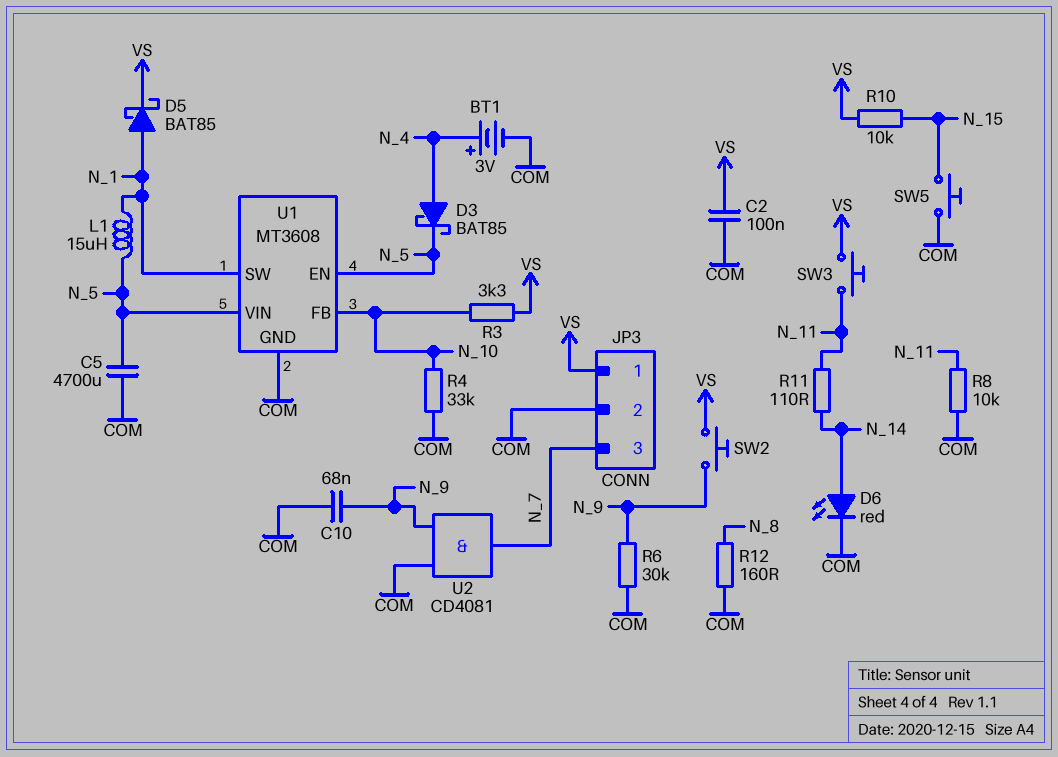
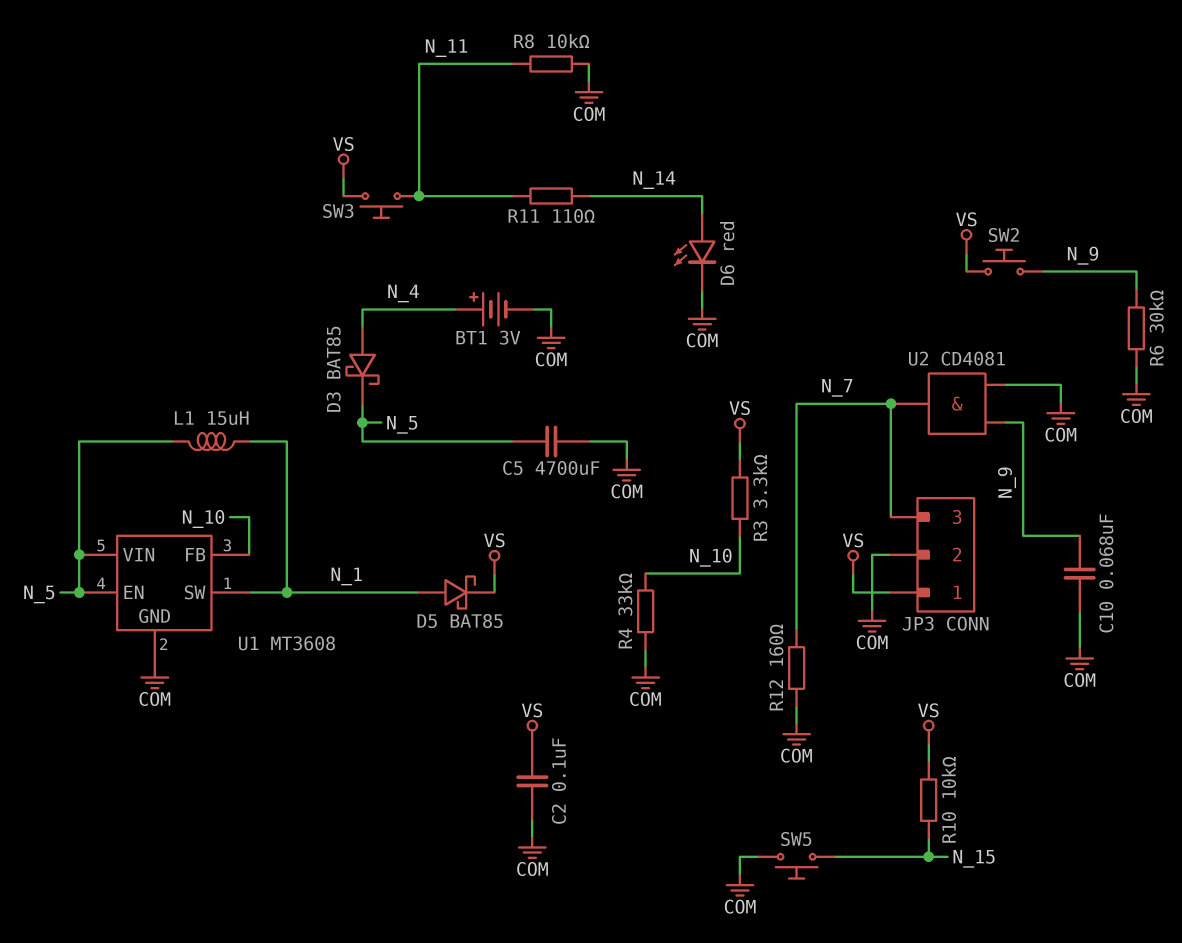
R12: 160 (COM, N_8) -> 160 (COM, N_7)

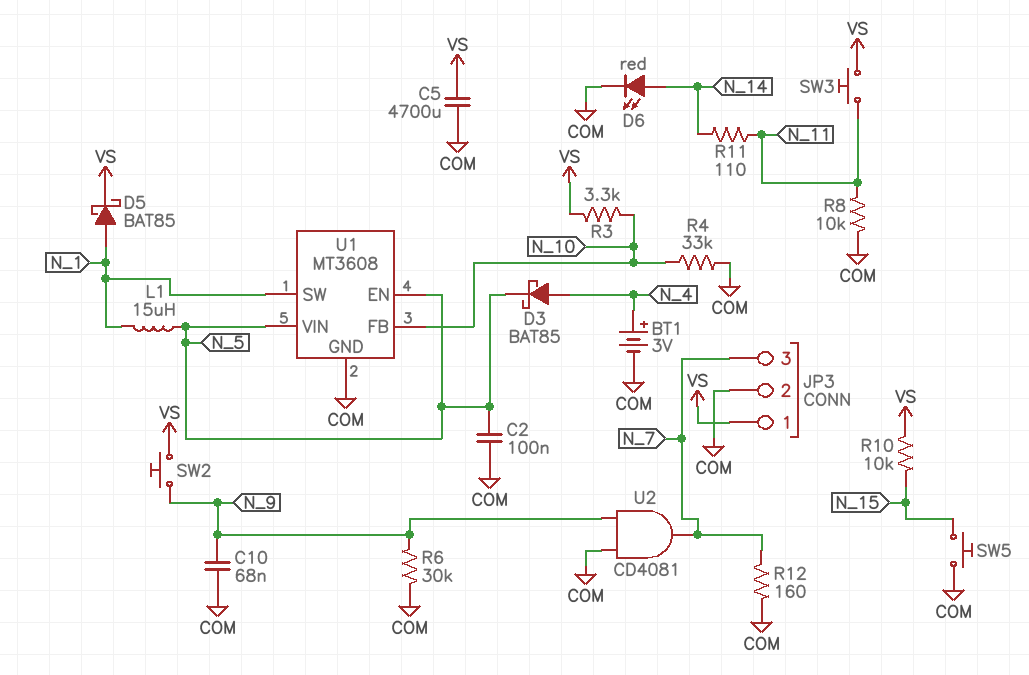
C2: 100nF (COM, VS) -> 100nF (COM, N_5)
C5: 4700uF (COM, N_5) -> 4700uF (COM, VS)

